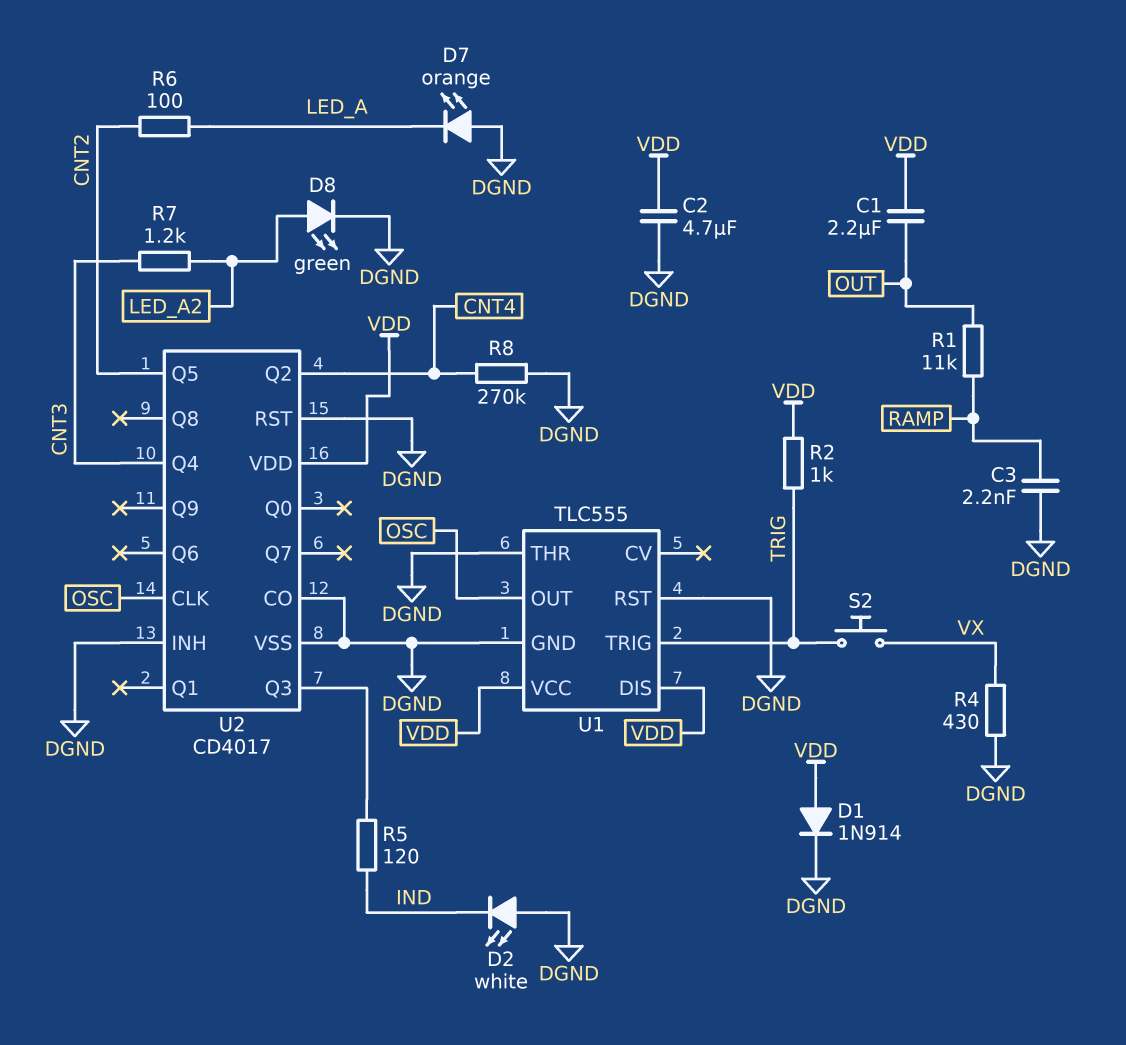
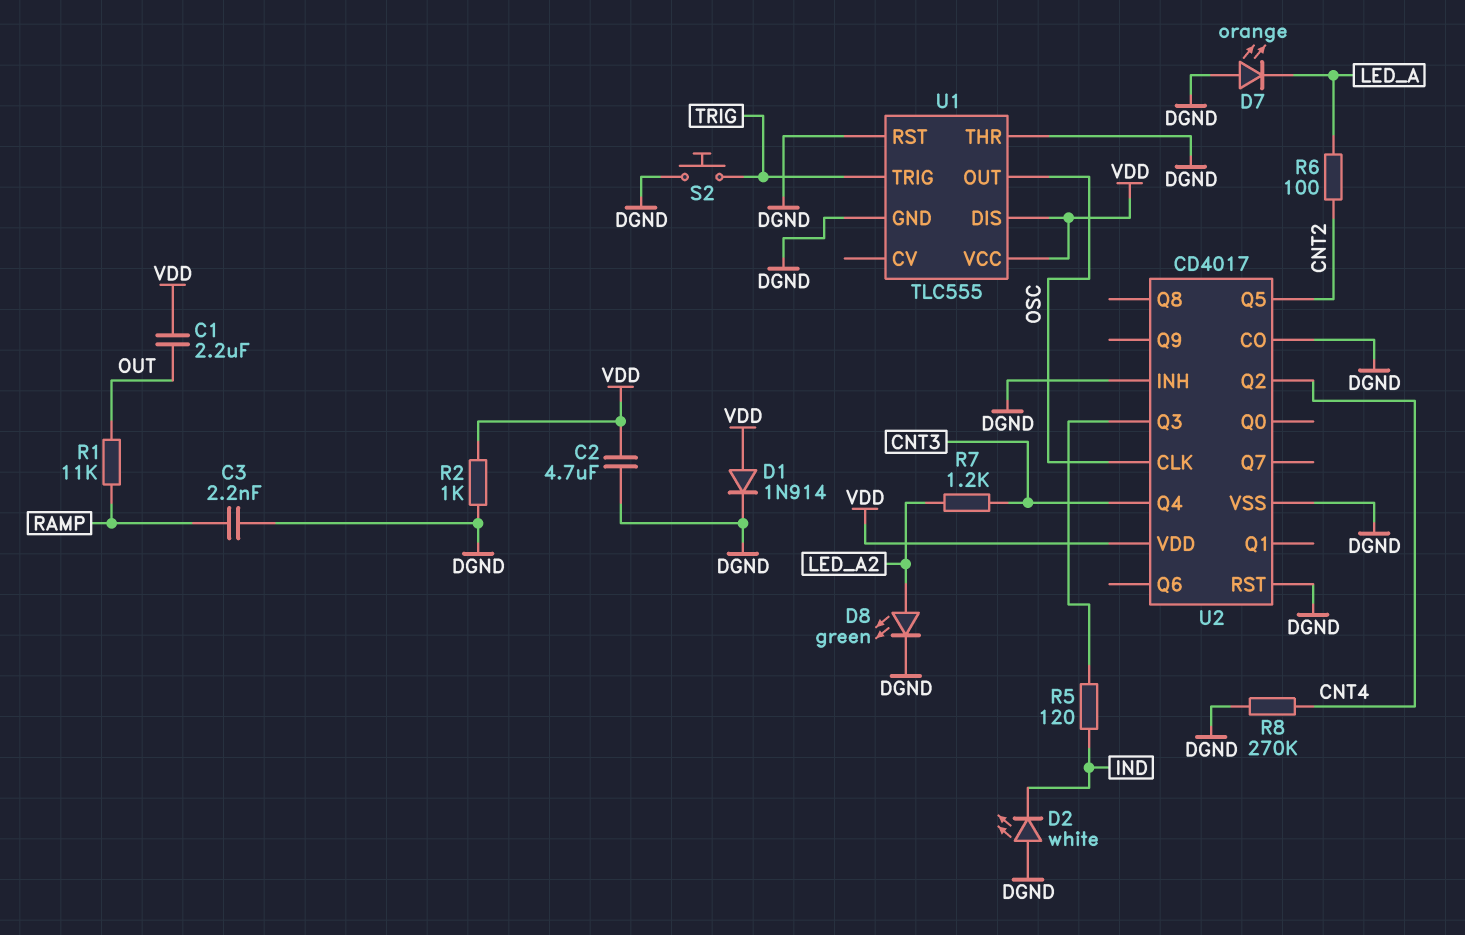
R2: 1k (TRIG, VDD) -> 1k (DGND, VDD)
R4: 430 (DGND, VX) -> none
S2: button (TRIG, VX) -> button (DGND, TRIG)

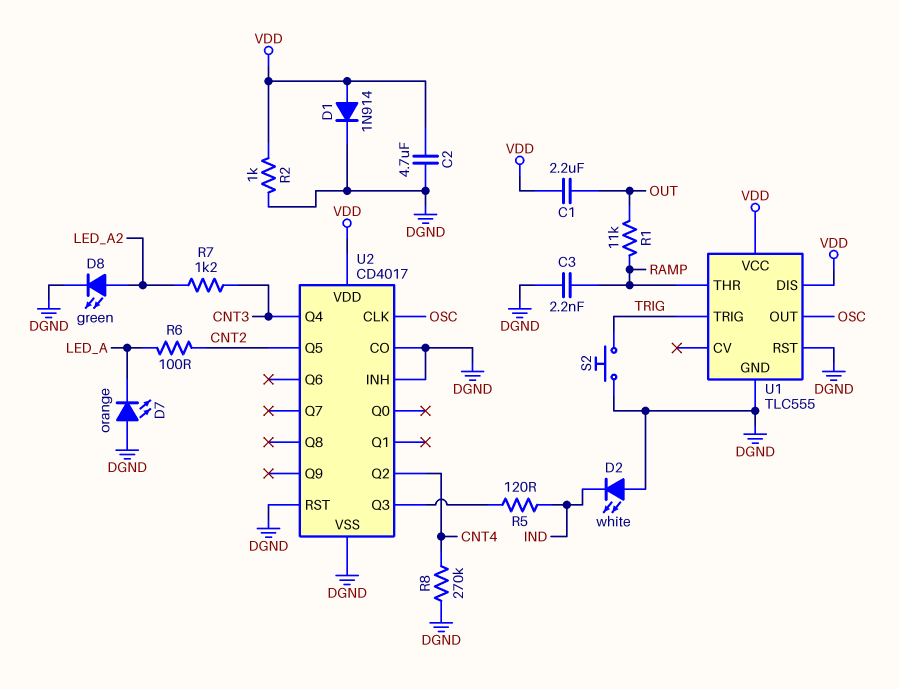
U1 pin THR: DGND -> RAMP

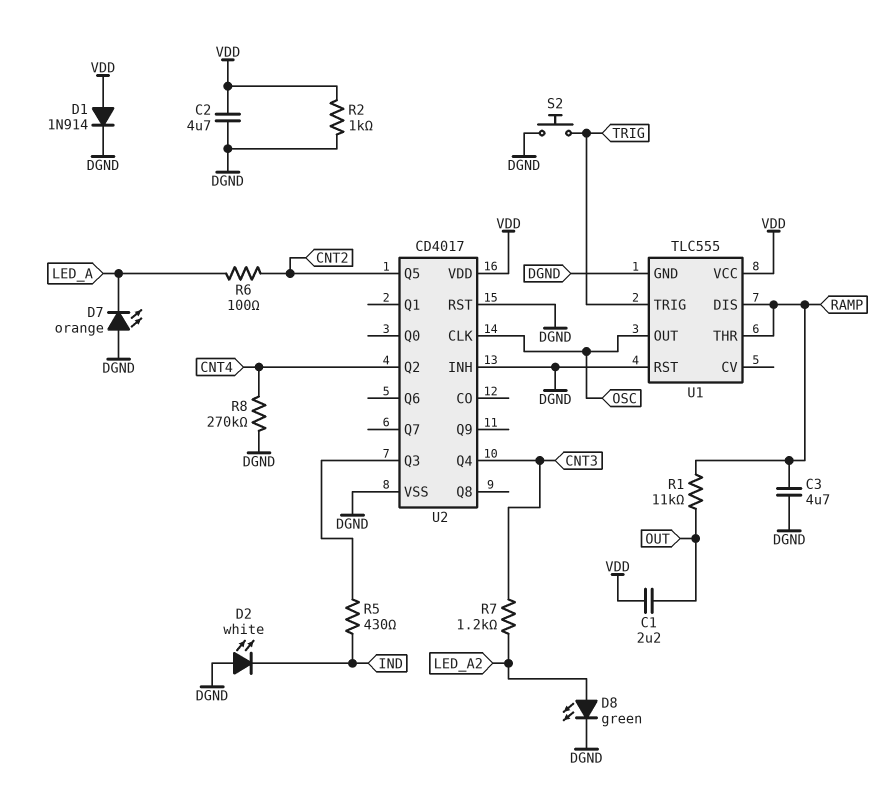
C3: 2.2nF (DGND, RAMP) -> 4.7uF (DGND, RAMP)
R5: 120 (IND, U2/Q3) -> 430 (IND, U2/Q3)
U1 pin DIS: VDD -> RAMP
U2 pin CO: DGND -> none

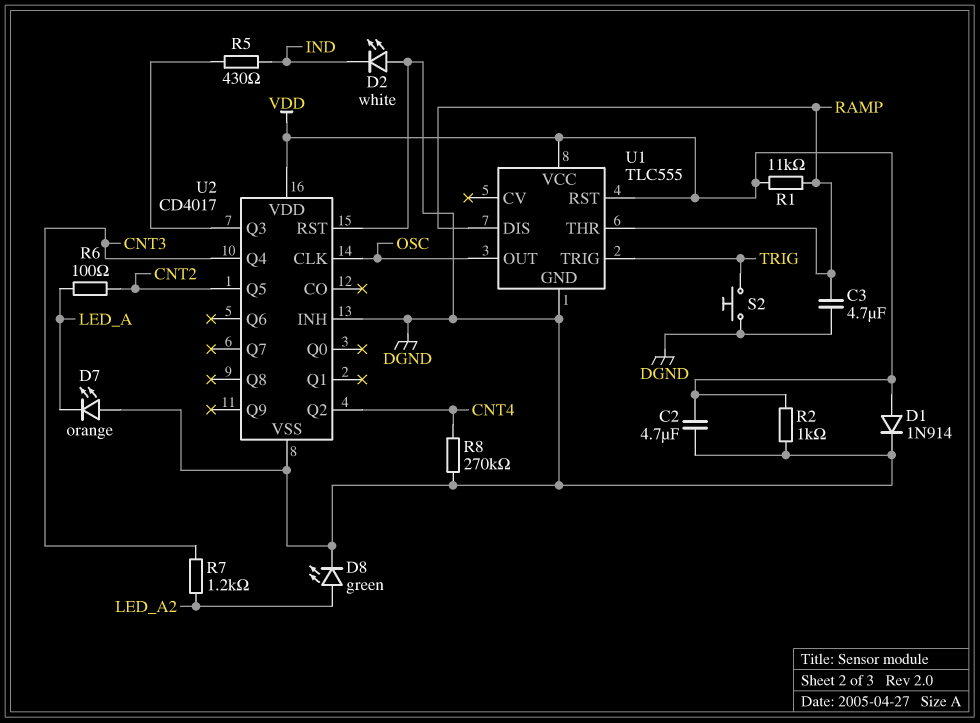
C1: 2.2uF (OUT, VDD) -> none
R1: 11k (OUT, RAMP) -> 11k (RAMP, VDD)
U1 pin RST: DGND -> VDD

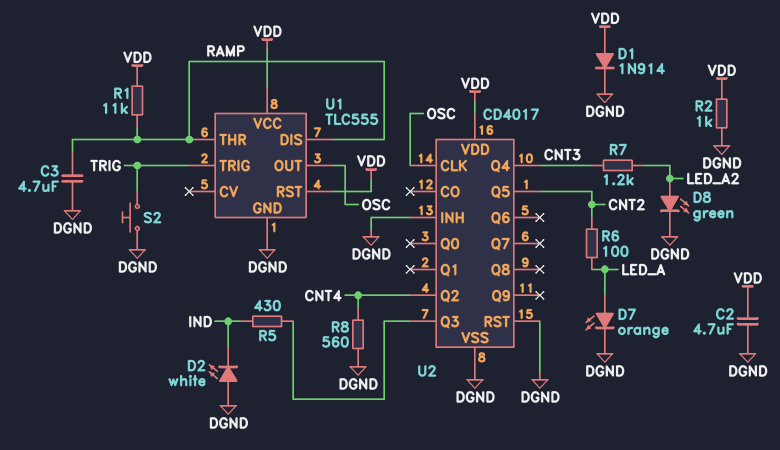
D7: LED orange (A DGND, K LED_A) -> LED orange (A LED_A, K DGND)
R8: 270k (CNT4, DGND) -> 560 (CNT4, DGND)

